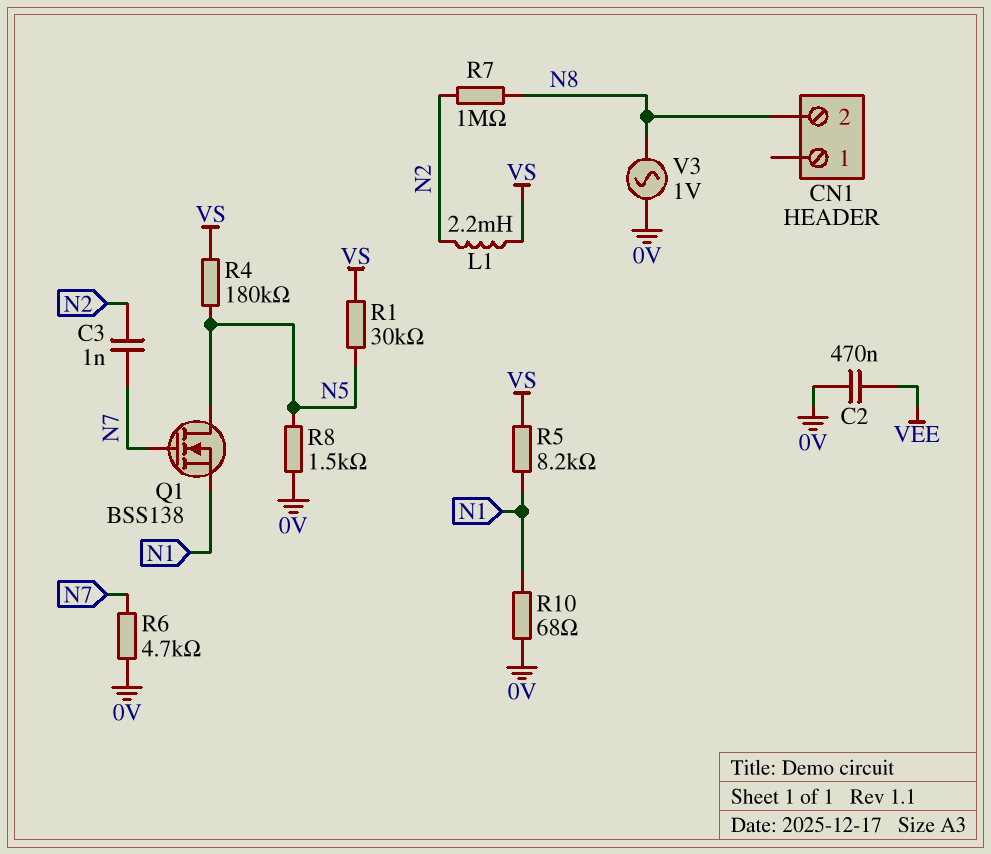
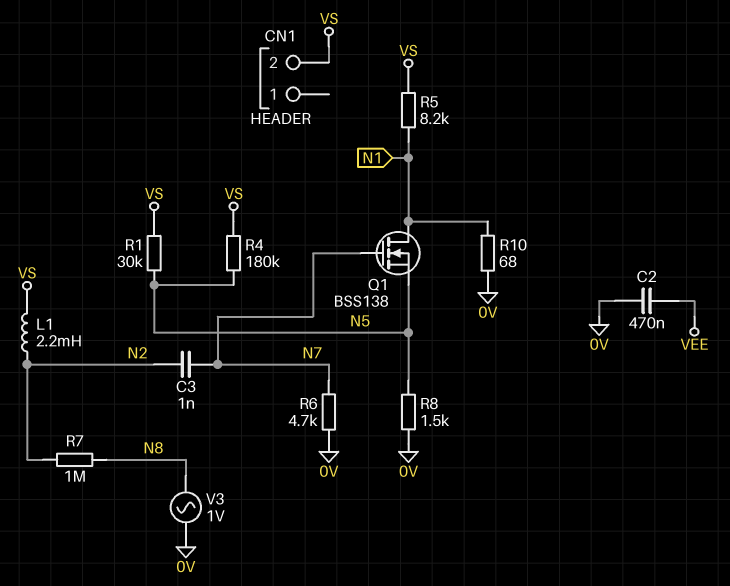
CN1 pin 2: N8 -> VS
Q1: NMOS BSS138 (G N7, D N5, S N1) -> NMOS BSS138 (G N7, D N1, S N5)

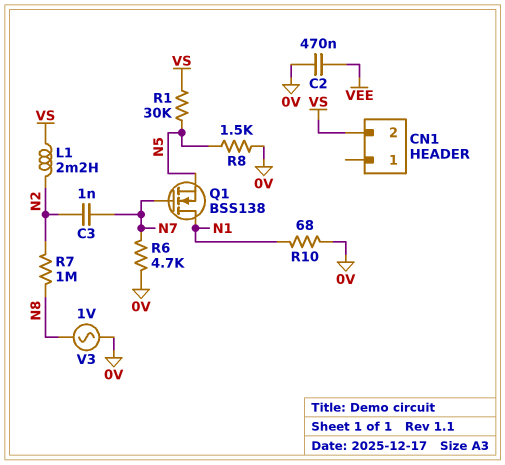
R4: 180k (N5, VS) -> none
R5: 8.2k (N1, VS) -> none

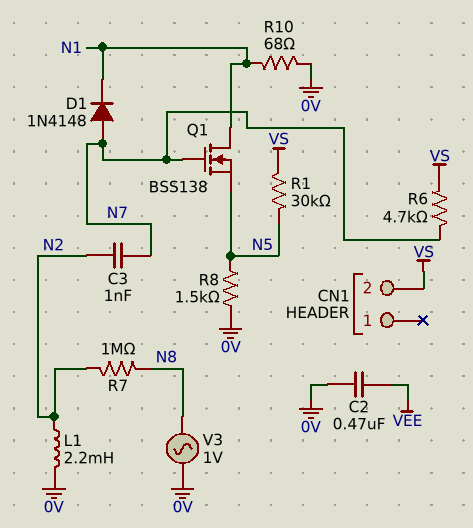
D1: none -> diode 1N4148 (A N7, K N1)
L1: 2.2mH (N2, VS) -> 2.2mH (0V, N2)
R6: 4.7k (0V, N7) -> 4.7k (N7, VS)

